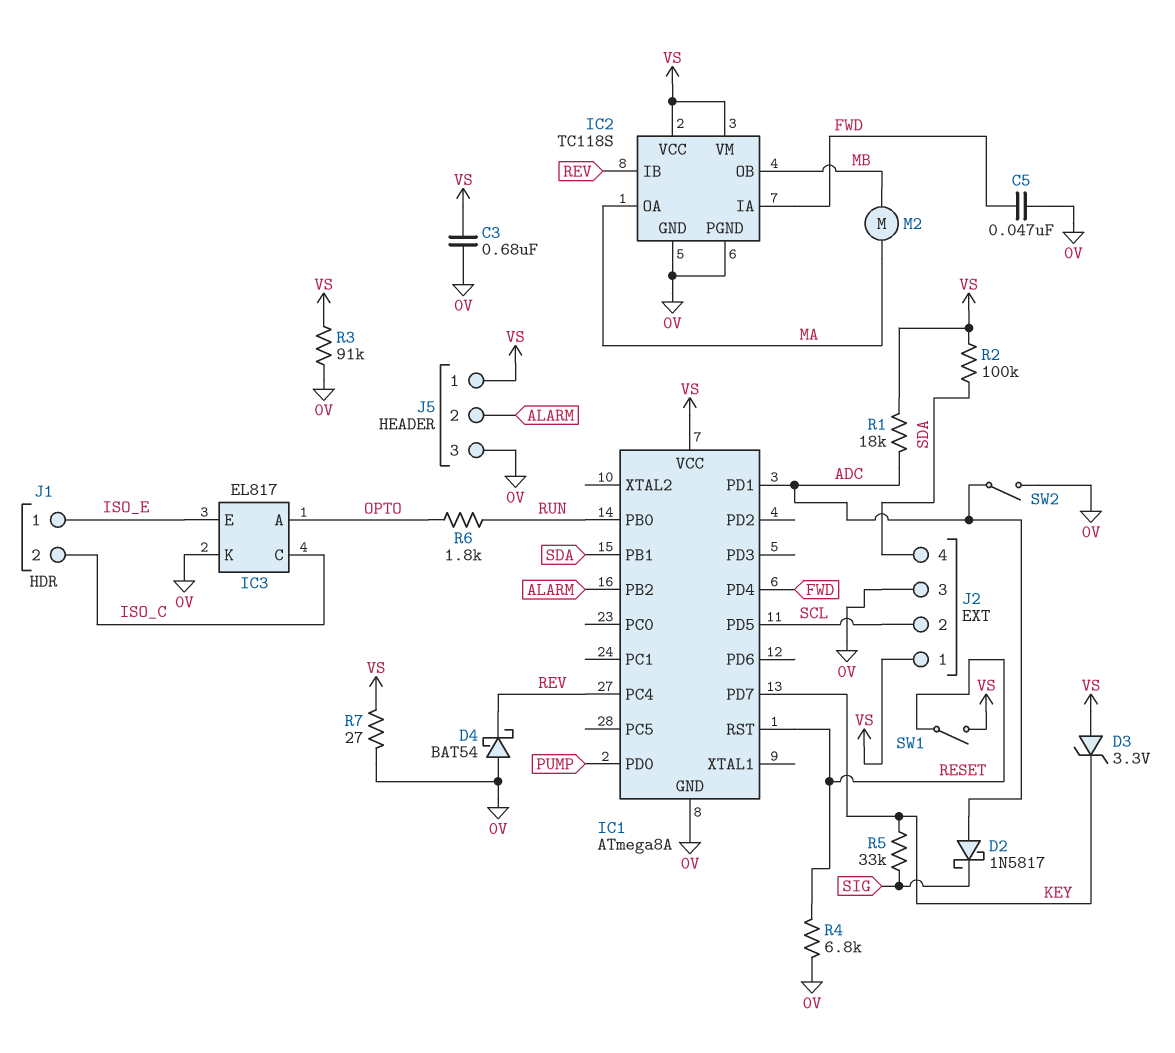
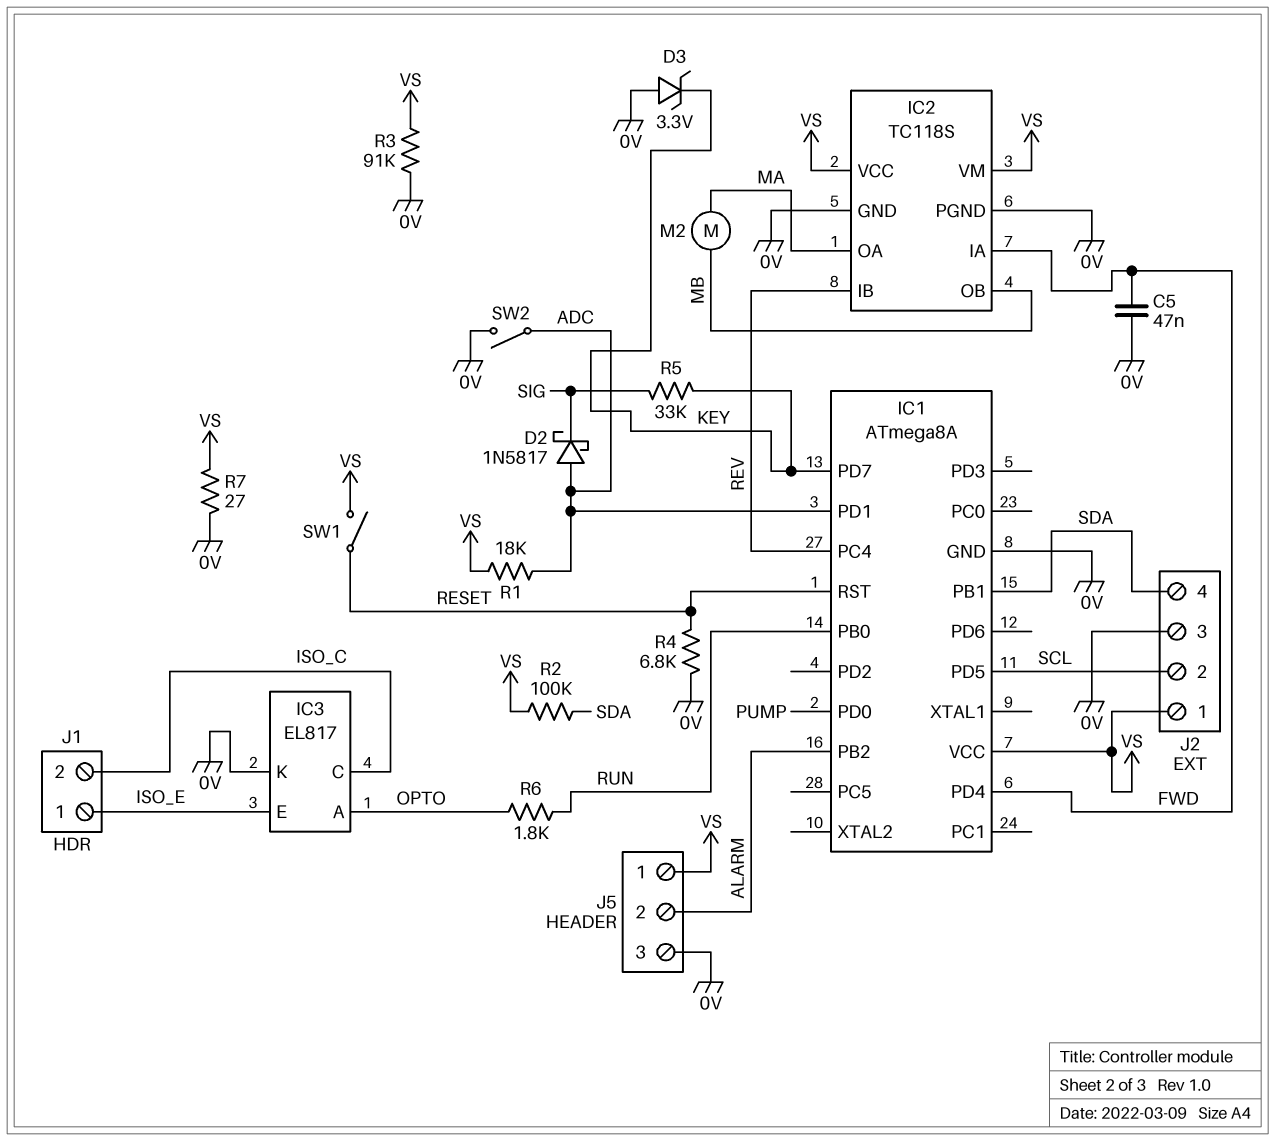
C3: 680nF (0V, VS) -> none
D3: zener 3.3V (A VS, K KEY) -> zener 3.3V (A 0V, K KEY)
D4: schottky BAT54 (A 0V, K REV) -> none

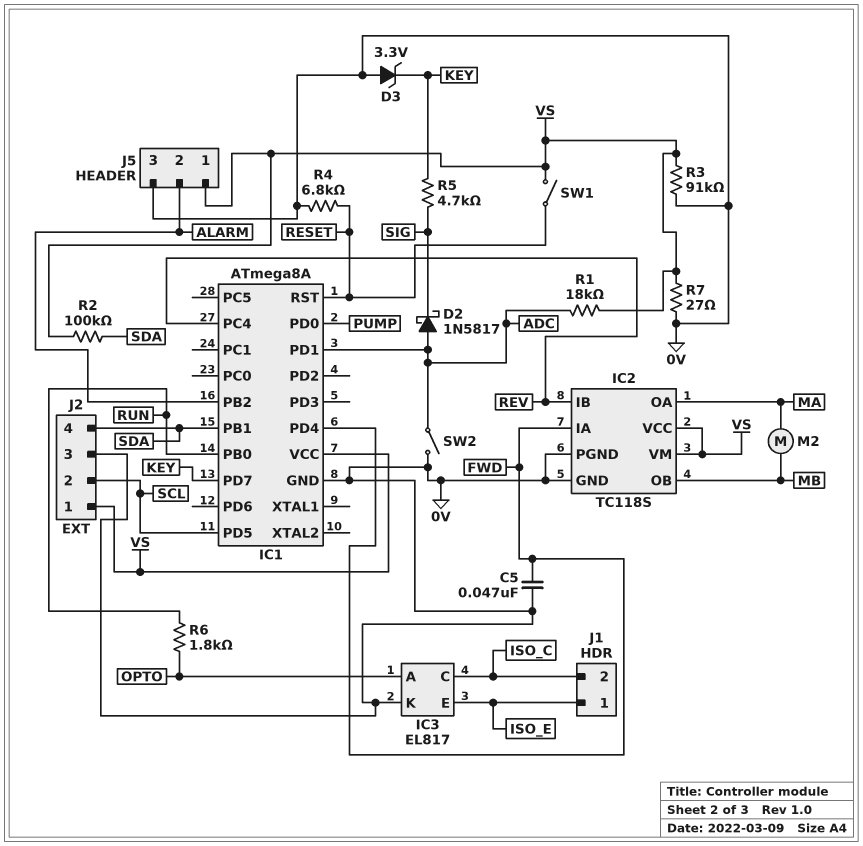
R5: 33k (KEY, SIG) -> 4.7k (KEY, SIG)

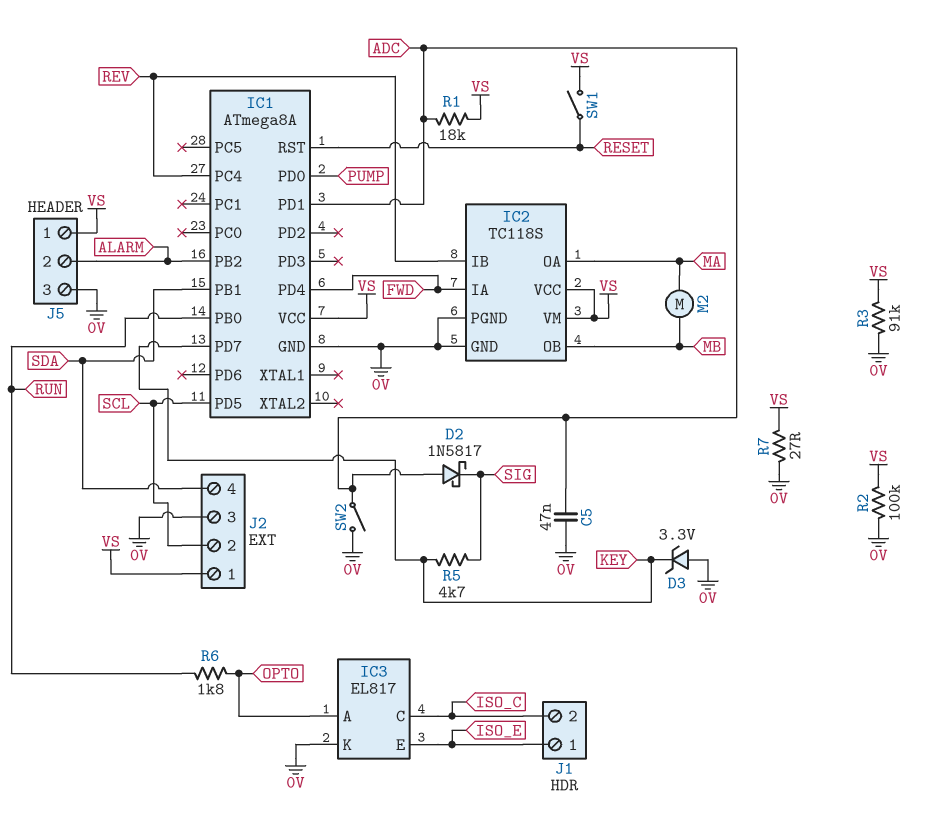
C5: 47nF (0V, FWD) -> 47nF (0V, ADC)
R2: 100k (SDA, VS) -> 100k (0V, VS)
R4: 6.8k (0V, RESET) -> none

